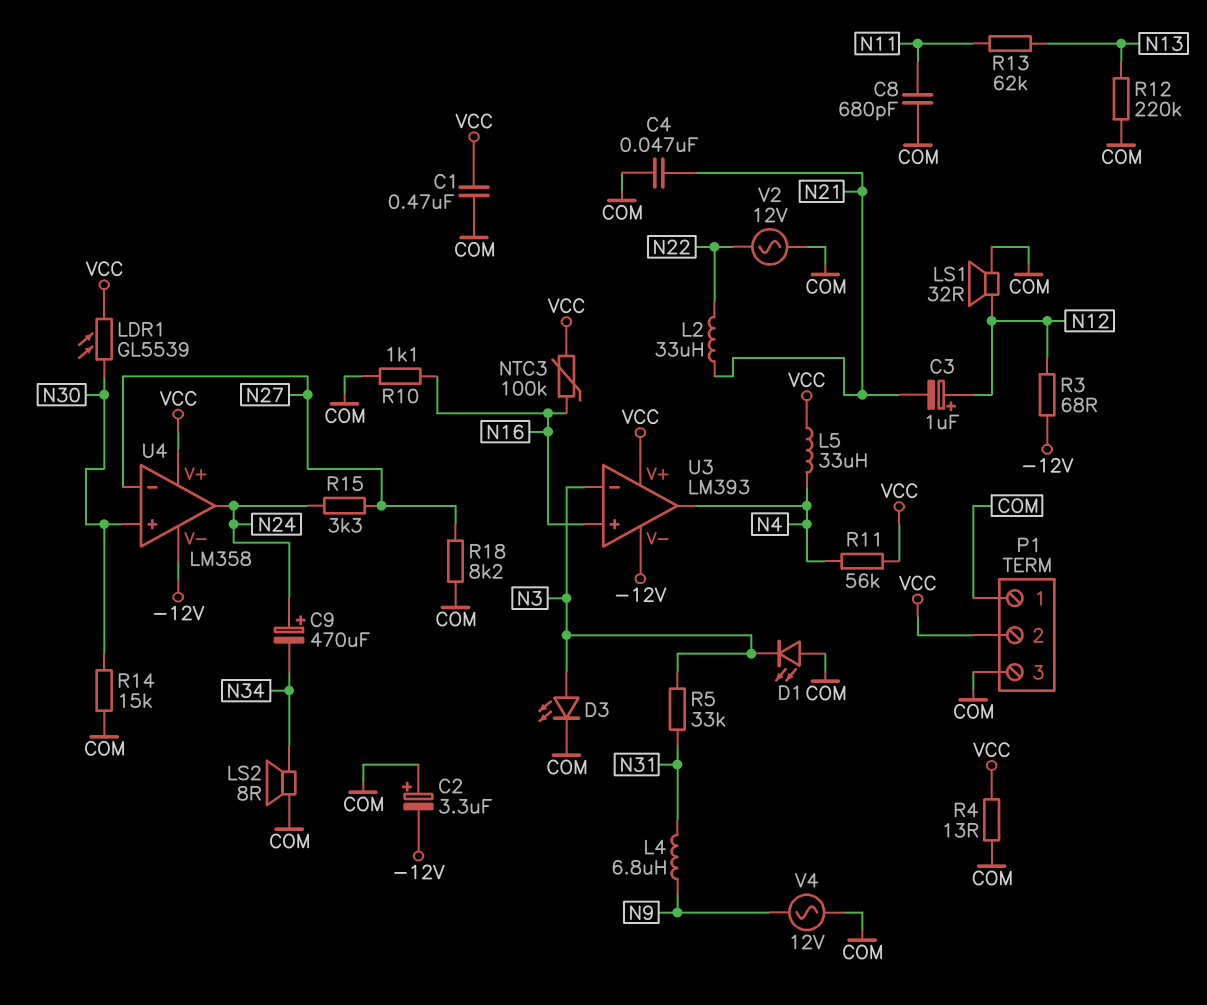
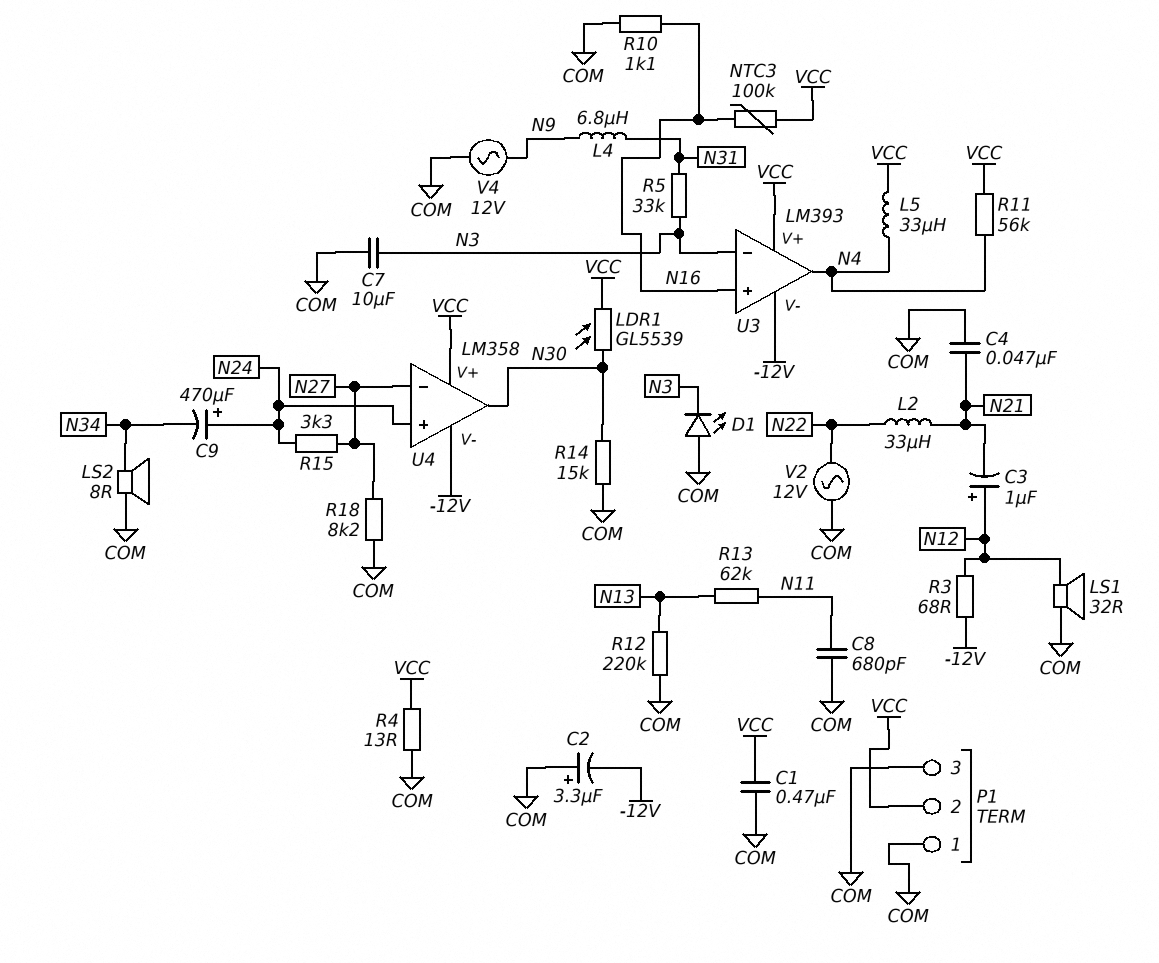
C7: none -> 10uF (COM, N3)
D3: LED (A N3, K COM) -> none
U4 pin in+: N30 -> N24
U4 pin out: N24 -> N30

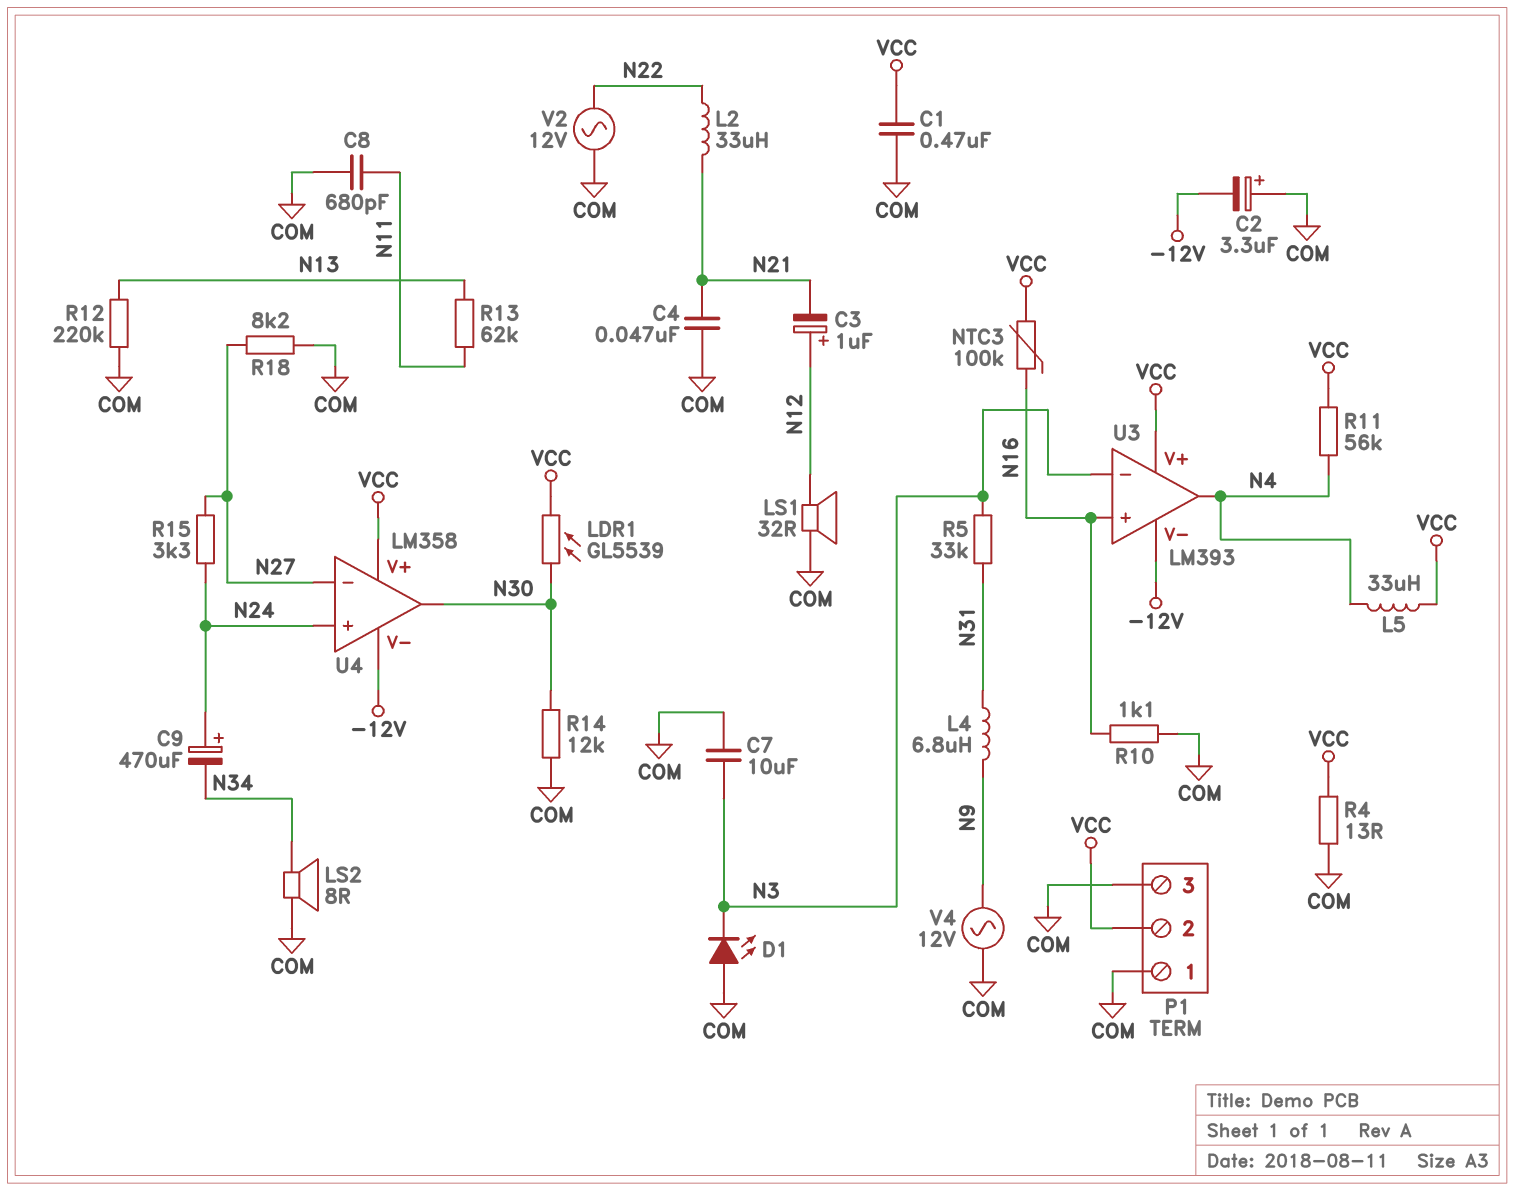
R3: 68 (-12V, N12) -> none
R14: 15k (COM, N30) -> 12k (COM, N30)

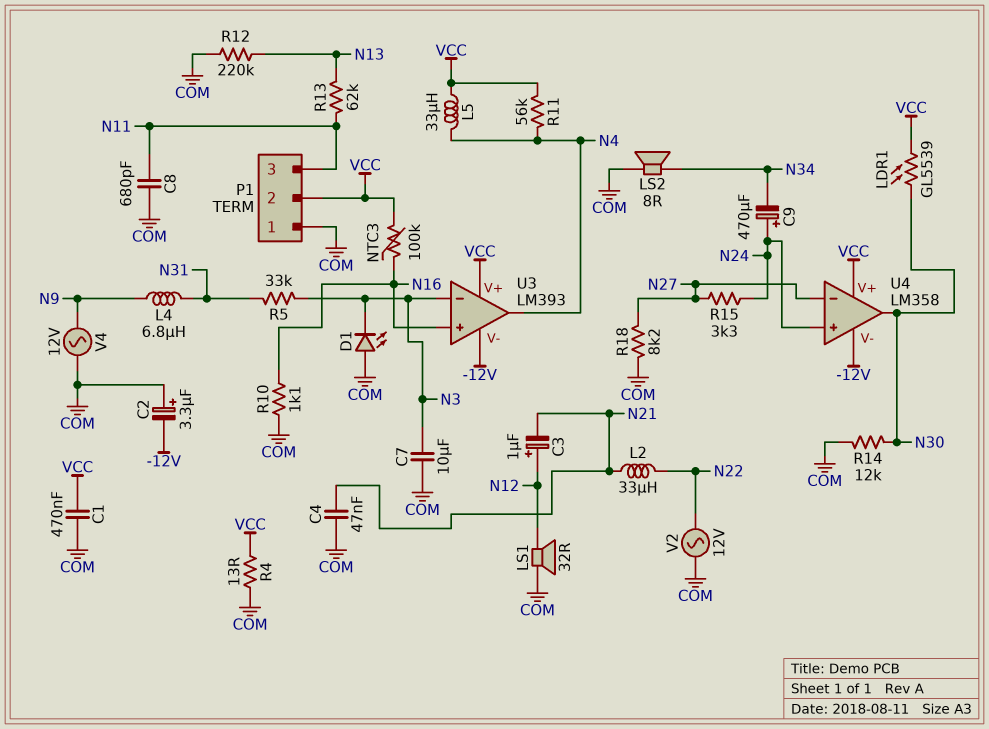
P1 pin 3: COM -> N11

